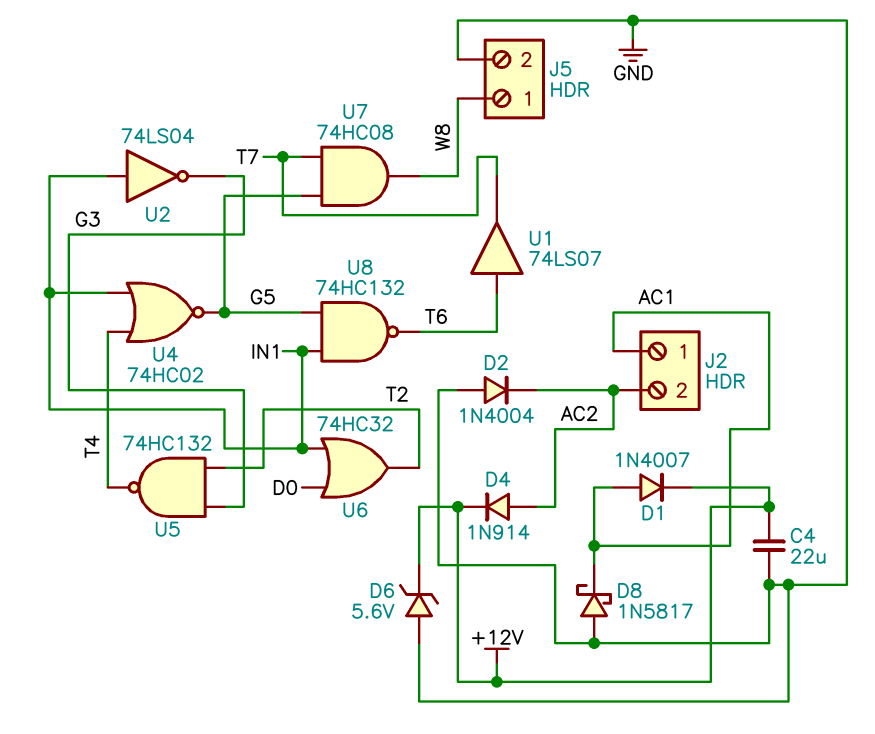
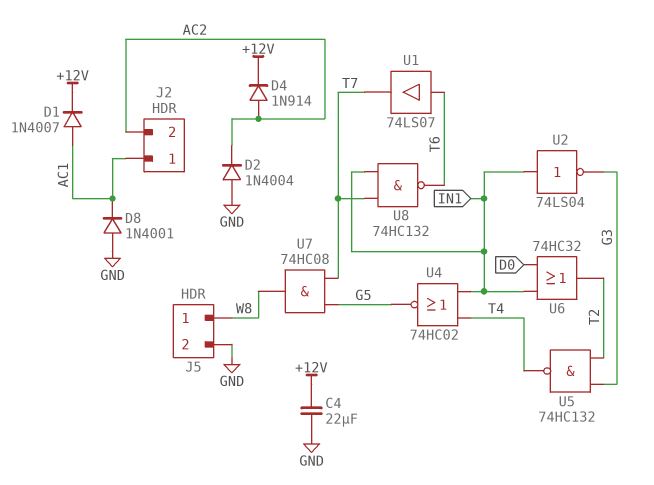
D6: zener 5.6V (A GND, K +12V) -> none
D8: schottky 1N5817 (A GND, K AC1) -> diode 1N4001 (A GND, K AC1)
U8: NAND 74HC132 (in G5, in IN1, out T6) -> NAND 74HC132 (in IN1, in T7, out T6)

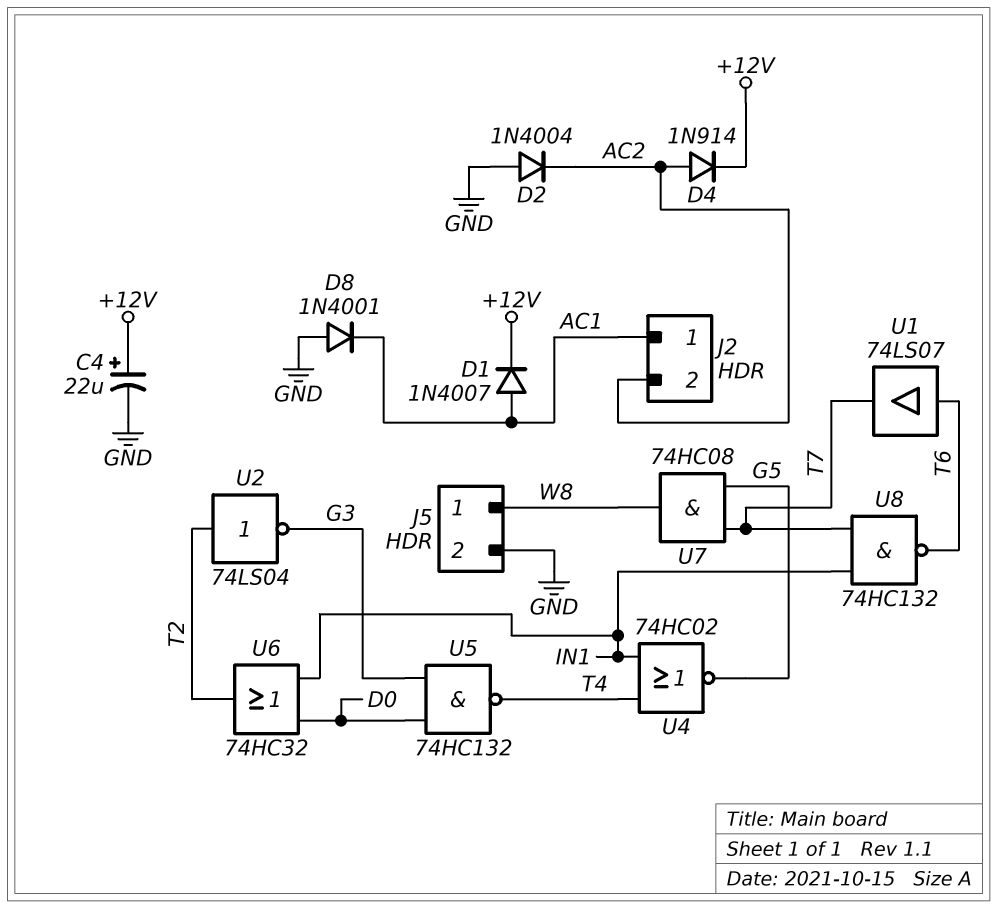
C4: 22uF (+12V, GND) -> 22uF (plus +12V, minus GND)
U2: NOT 74LS04 (in IN1, out G3) -> NOT 74LS04 (in T2, out G3)
U5: NAND 74HC132 (in G3, in T2, out T4) -> NAND 74HC132 (in D0, in G3, out T4)

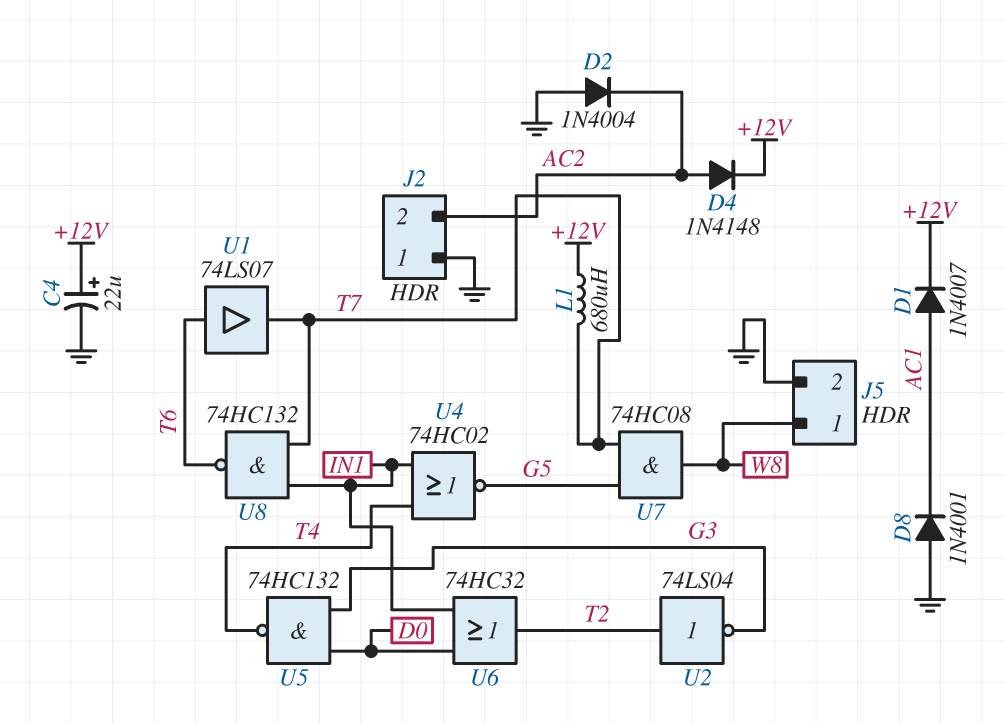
D4: diode 1N914 (A AC2, K +12V) -> diode 1N4148 (A AC2, K +12V)
J2 pin 1: AC1 -> GND
L1: none -> 680uH (+12V, T7)

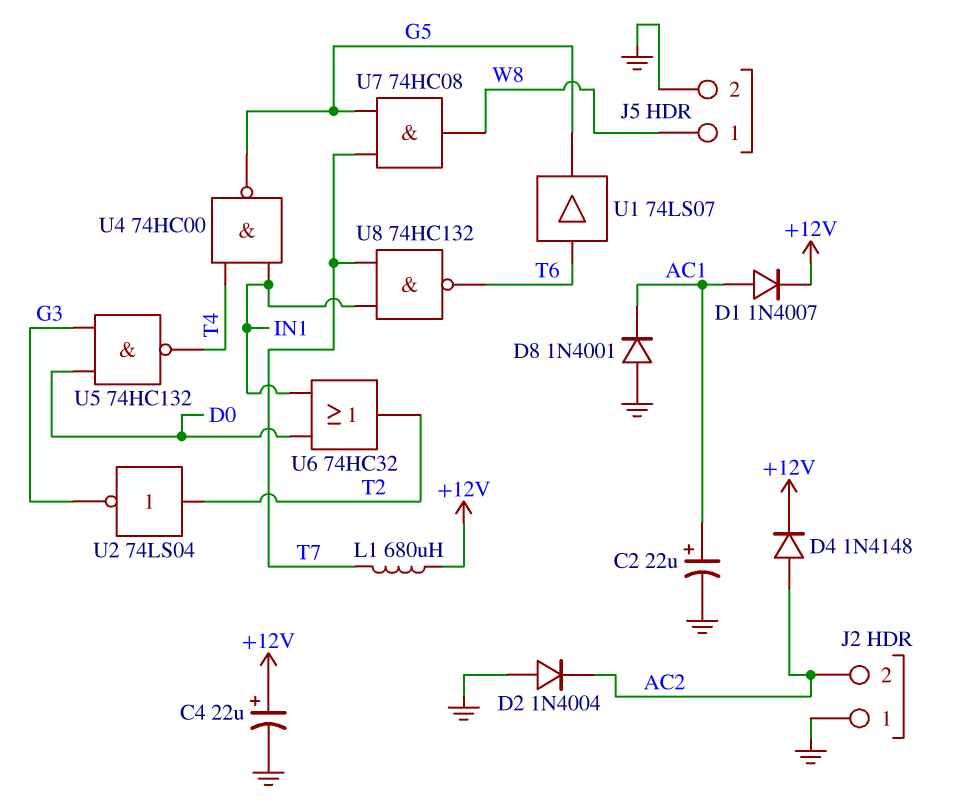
C2: none -> 22uF (plus AC1, minus GND)
U1: buffer 74LS07 (in T6, out T7) -> buffer 74LS07 (in T6, out G5)
U4: NOR 74HC02 (in IN1, in T4, out G5) -> NAND 74HC00 (in IN1, in T4, out G5)

